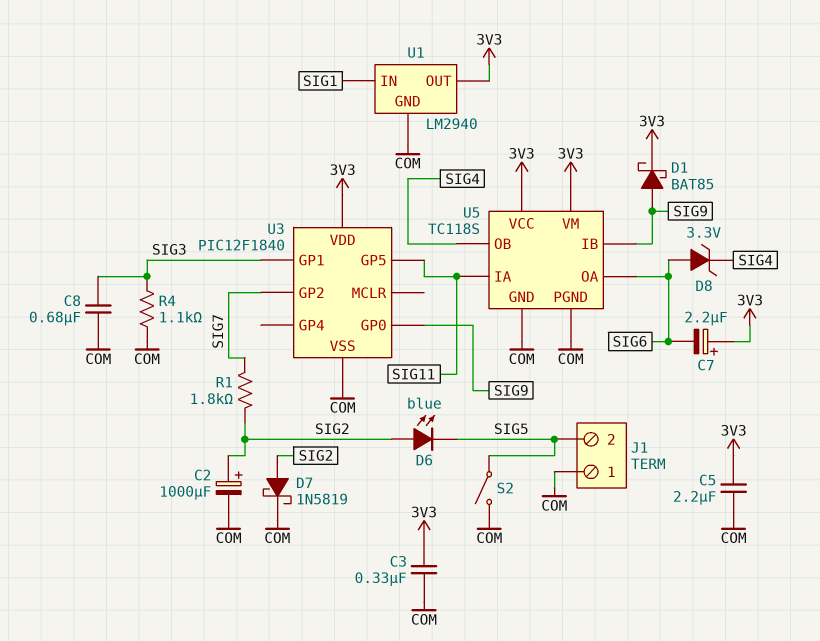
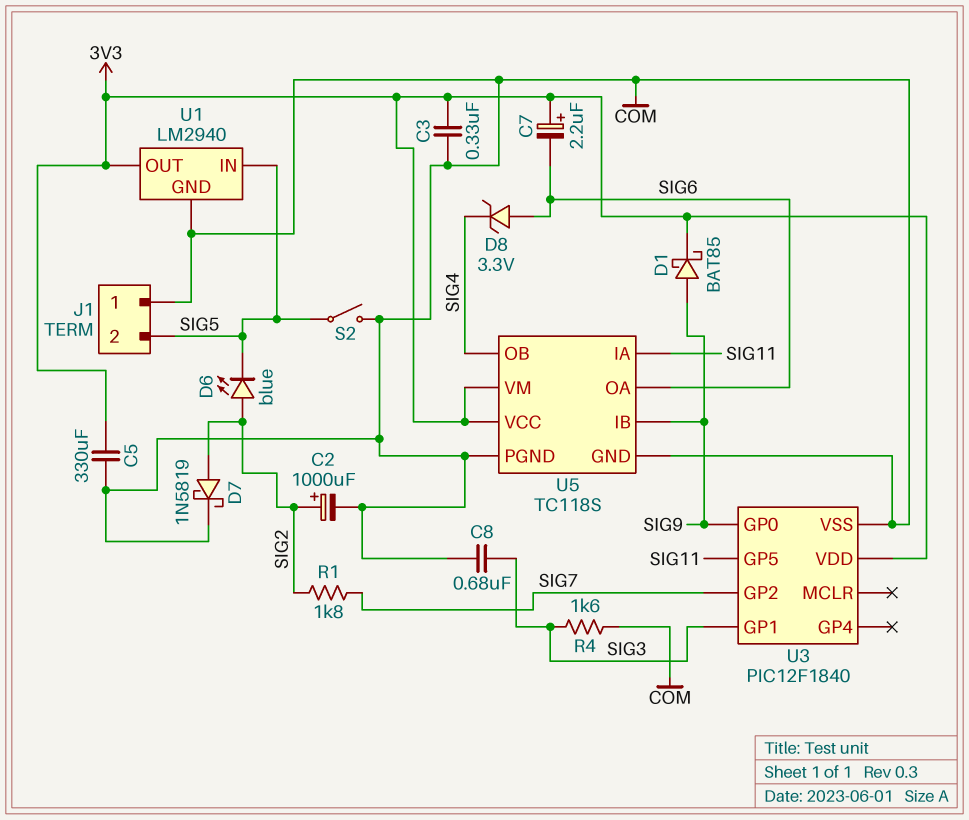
C5: 2.2uF (3V3, COM) -> 330uF (3V3, COM)
R4: 1.1k (COM, SIG3) -> 1.6k (COM, SIG3)
U1 pin IN: SIG1 -> SIG5

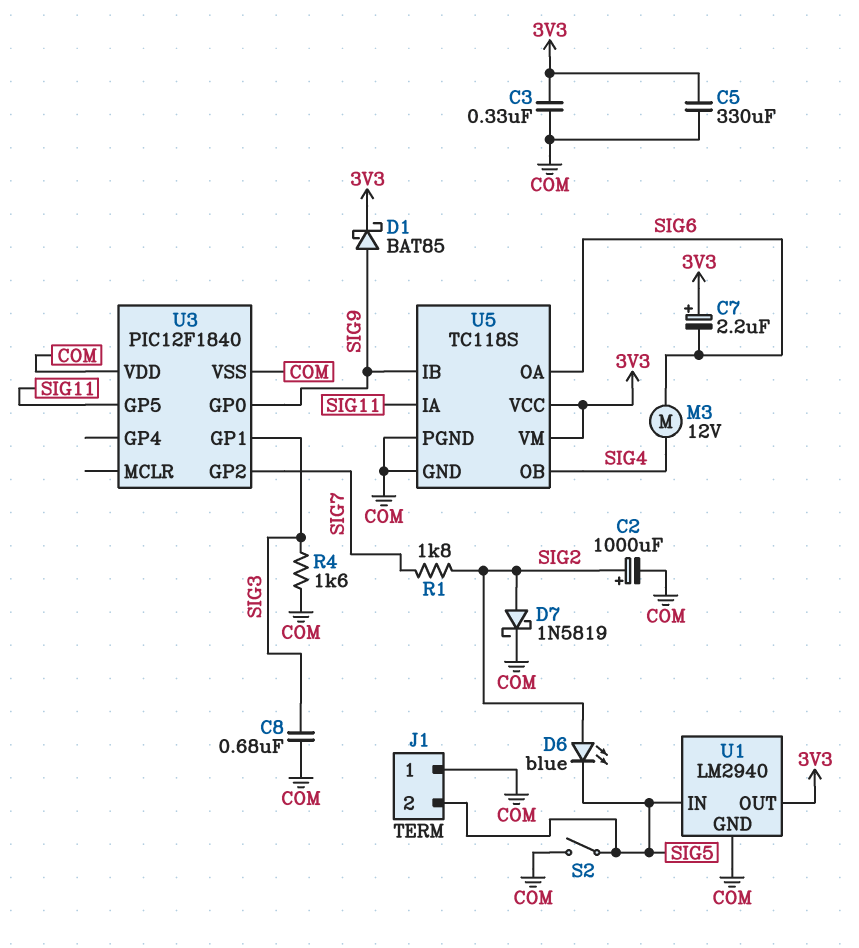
D8: zener 3.3V (A SIG6, K SIG4) -> none
M3: none -> motor 12V (SIG4, SIG6)
U3 pin VDD: 3V3 -> COM

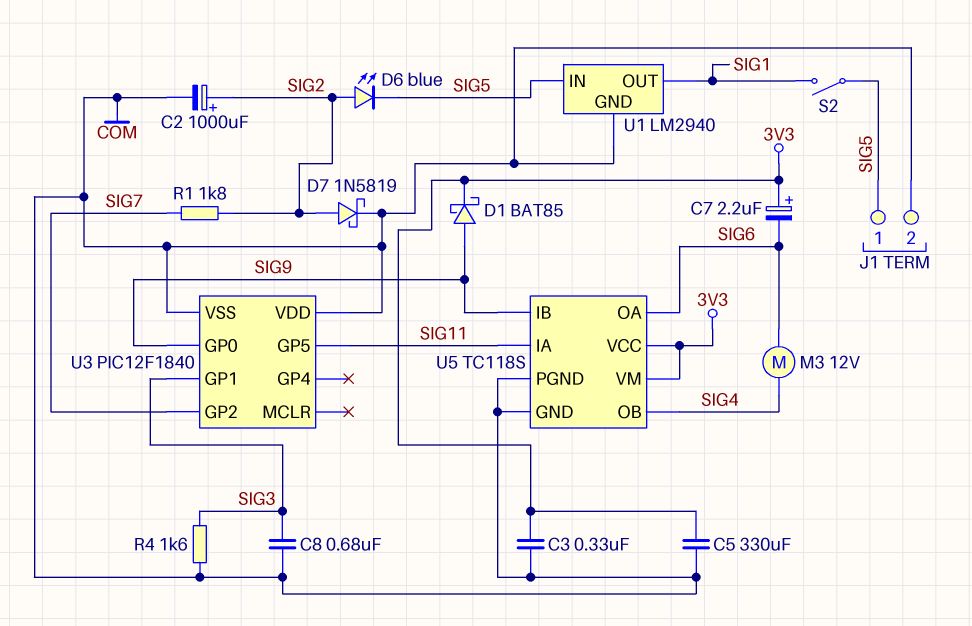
J1 pin 1: COM -> SIG5
J1 pin 2: SIG5 -> COM
S2: switch (COM, SIG5) -> switch (SIG1, SIG5)
U1 pin OUT: 3V3 -> SIG1

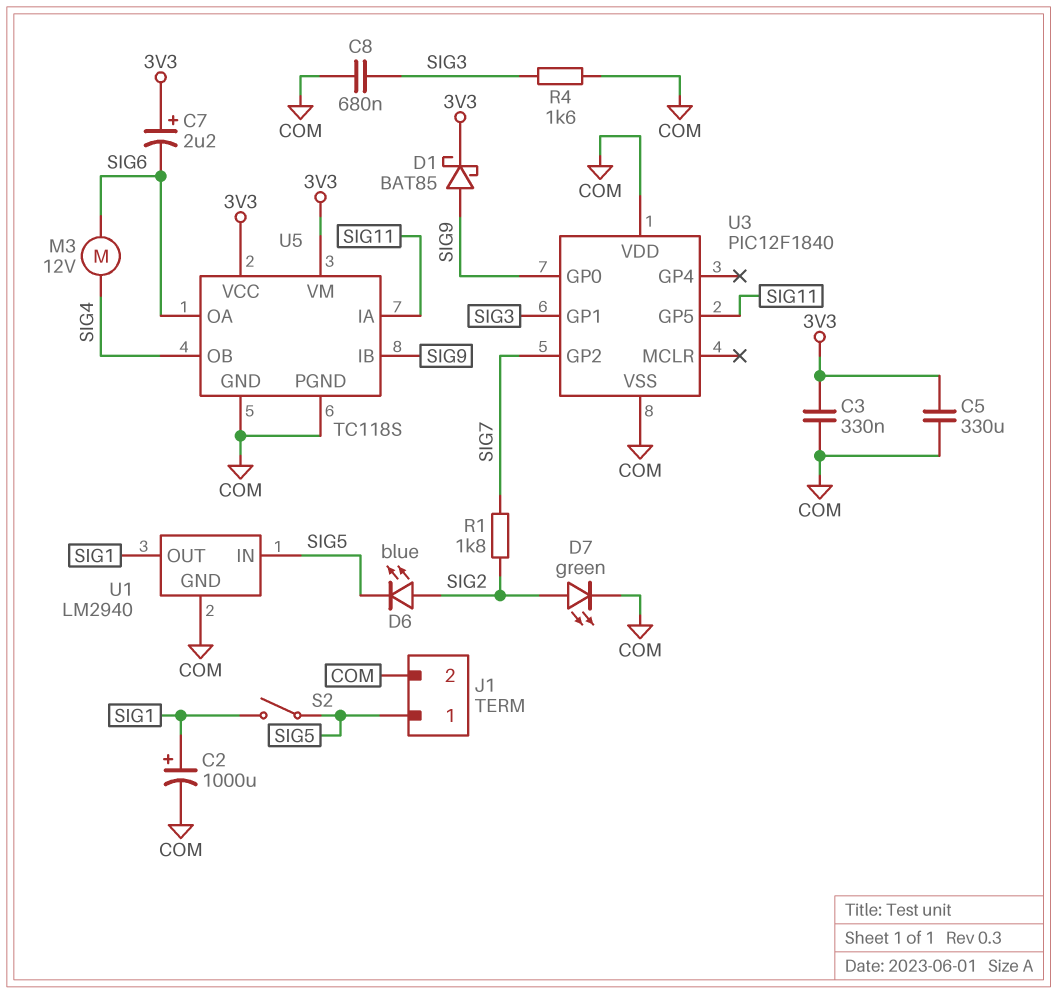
C2: 1000uF (plus SIG2, minus COM) -> 1000uF (plus SIG1, minus COM)
D7: schottky 1N5819 (A SIG2, K COM) -> LED green (A SIG2, K COM)

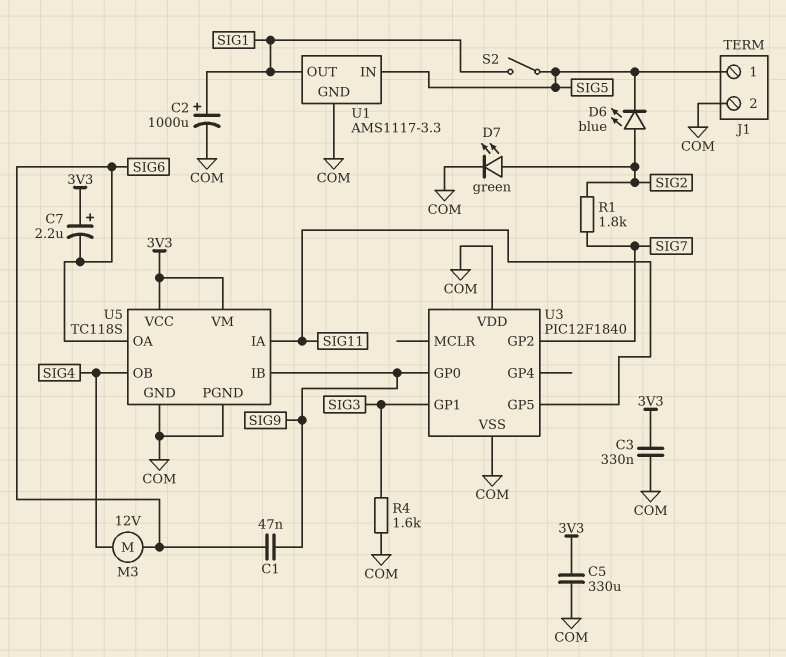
C1: none -> 47nF (SIG6, SIG9)
C8: 680nF (COM, SIG3) -> none
D1: schottky BAT85 (A SIG9, K 3V3) -> none
U1: LM2940 -> AMS1117-3.3

